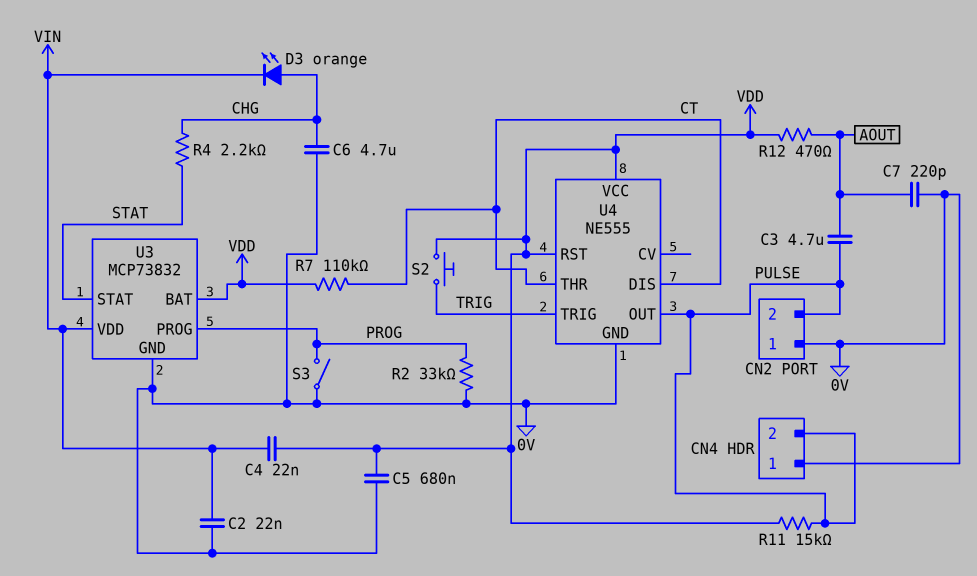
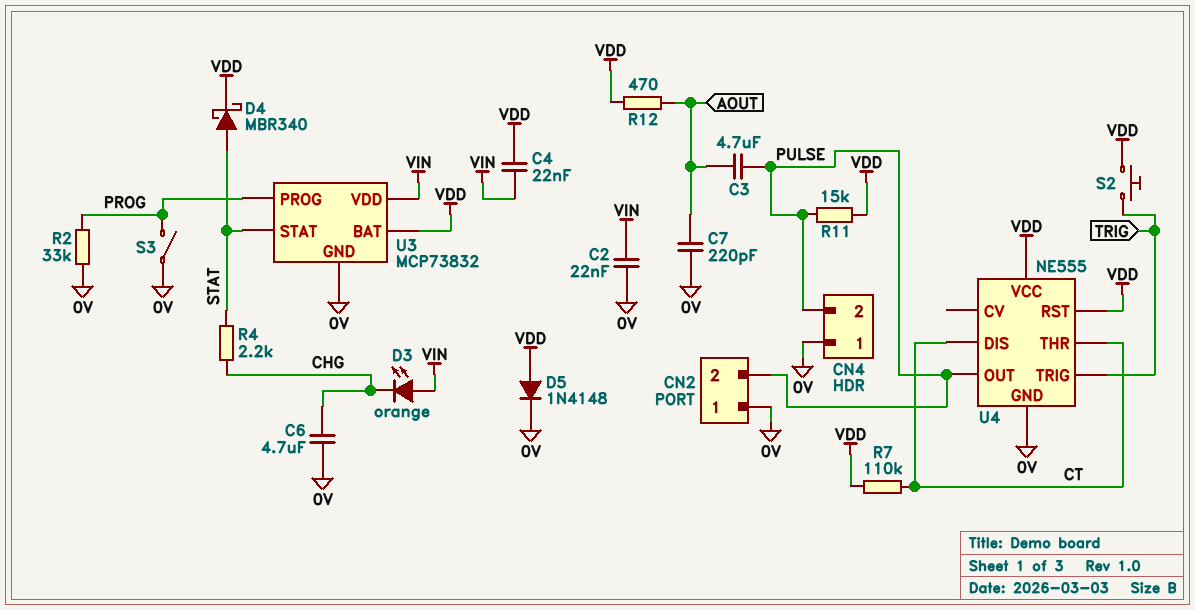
C5: 680nF (0V, VDD) -> none
D3: LED orange (A CHG, K VIN) -> LED orange (A VIN, K CHG)
D4: none -> schottky MBR340 (A STAT, K VDD)
D5: none -> diode 1N4148 (A VDD, K 0V)

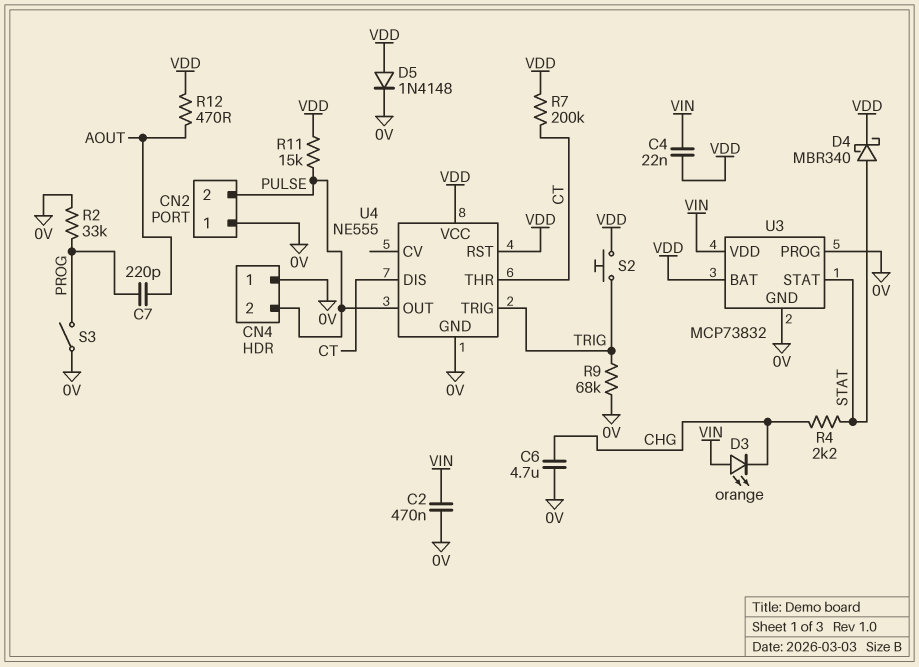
C2: 22nF (0V, VIN) -> 470nF (0V, VIN)
C3: 4.7uF (AOUT, PULSE) -> none
C7: 220pF (0V, AOUT) -> 220pF (AOUT, PROG)
R7: 110k (CT, VDD) -> 200k (CT, VDD)
R9: none -> 68k (0V, TRIG)
U3 pin PROG: PROG -> 0V

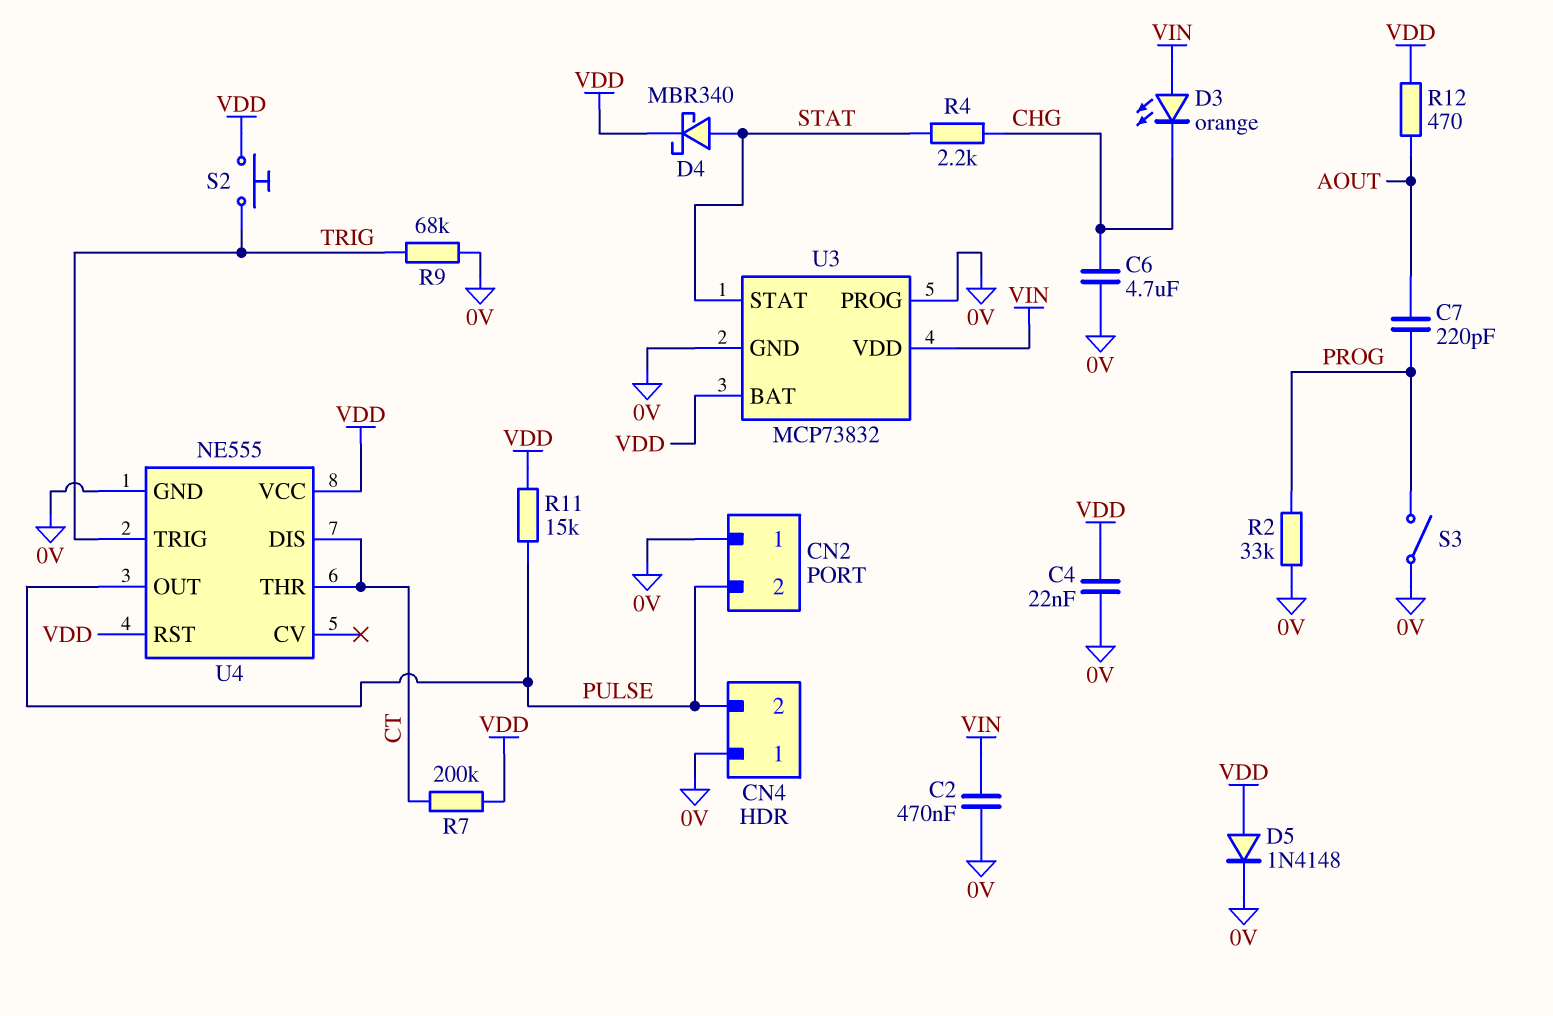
C4: 22nF (VDD, VIN) -> 22nF (0V, VDD)

